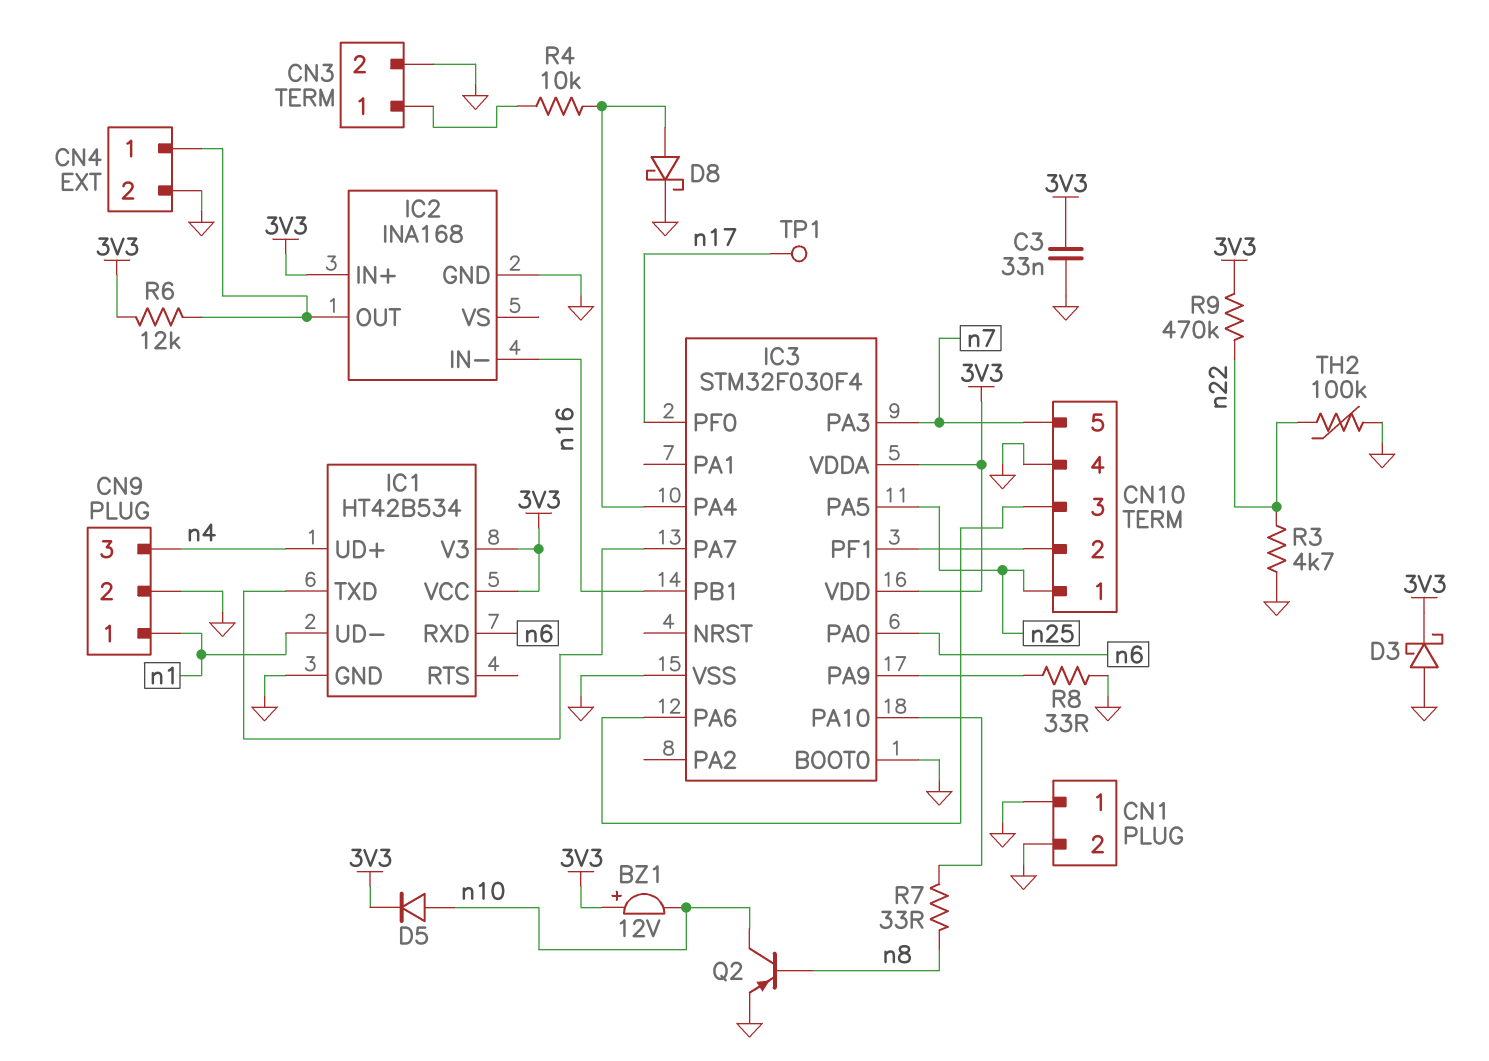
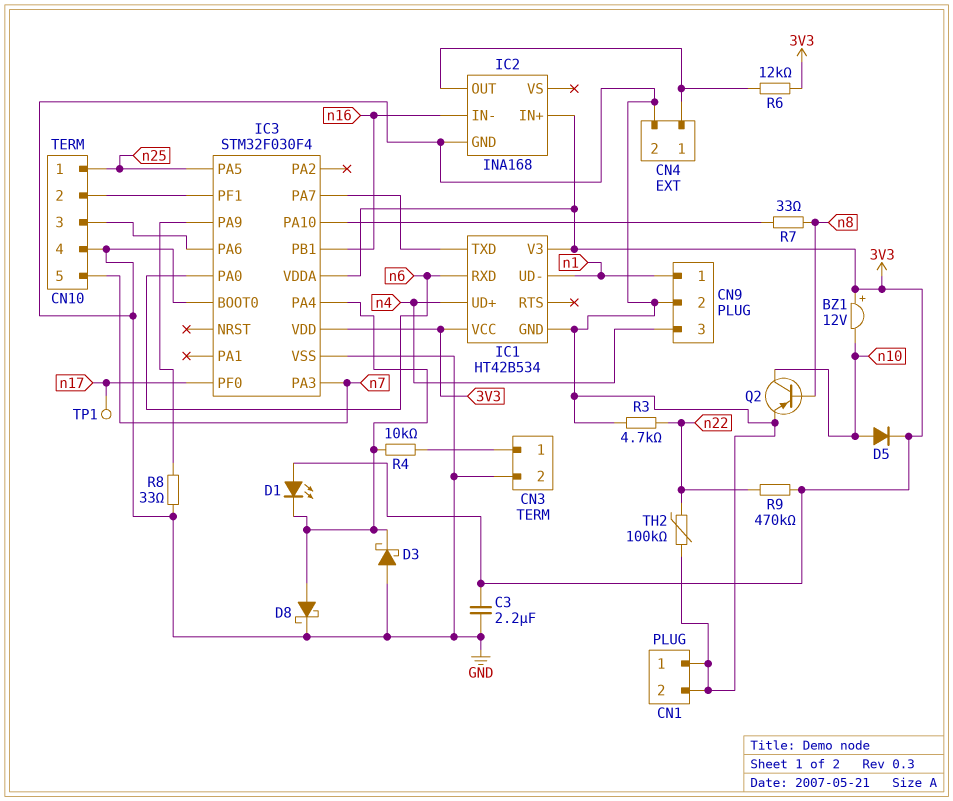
C3: 33nF (3V3, GND) -> 2.2uF (3V3, GND)
D1: none -> LED (A 3V3, K IC3/PA4)
D3: schottky (A GND, K 3V3) -> schottky (A GND, K IC3/PA4)

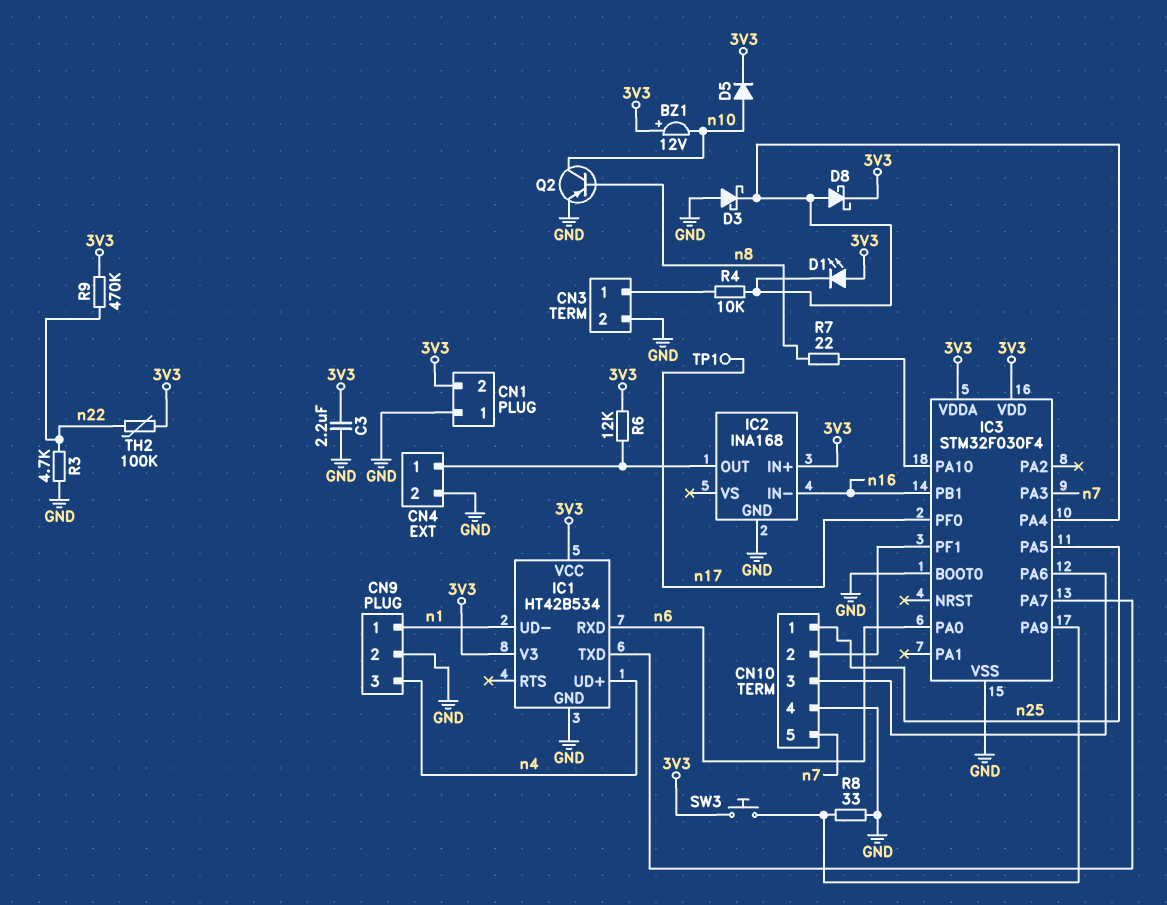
CN1 pin 2: GND -> 3V3
D8: schottky (A IC3/PA4, K GND) -> schottky (A IC3/PA4, K 3V3)
R7: 33 (IC3/PA10, n8) -> 22 (IC3/PA10, n8)
SW3: none -> button (3V3, IC3/PA9)
TH2: 100k (GND, n22) -> 100k (3V3, n22)

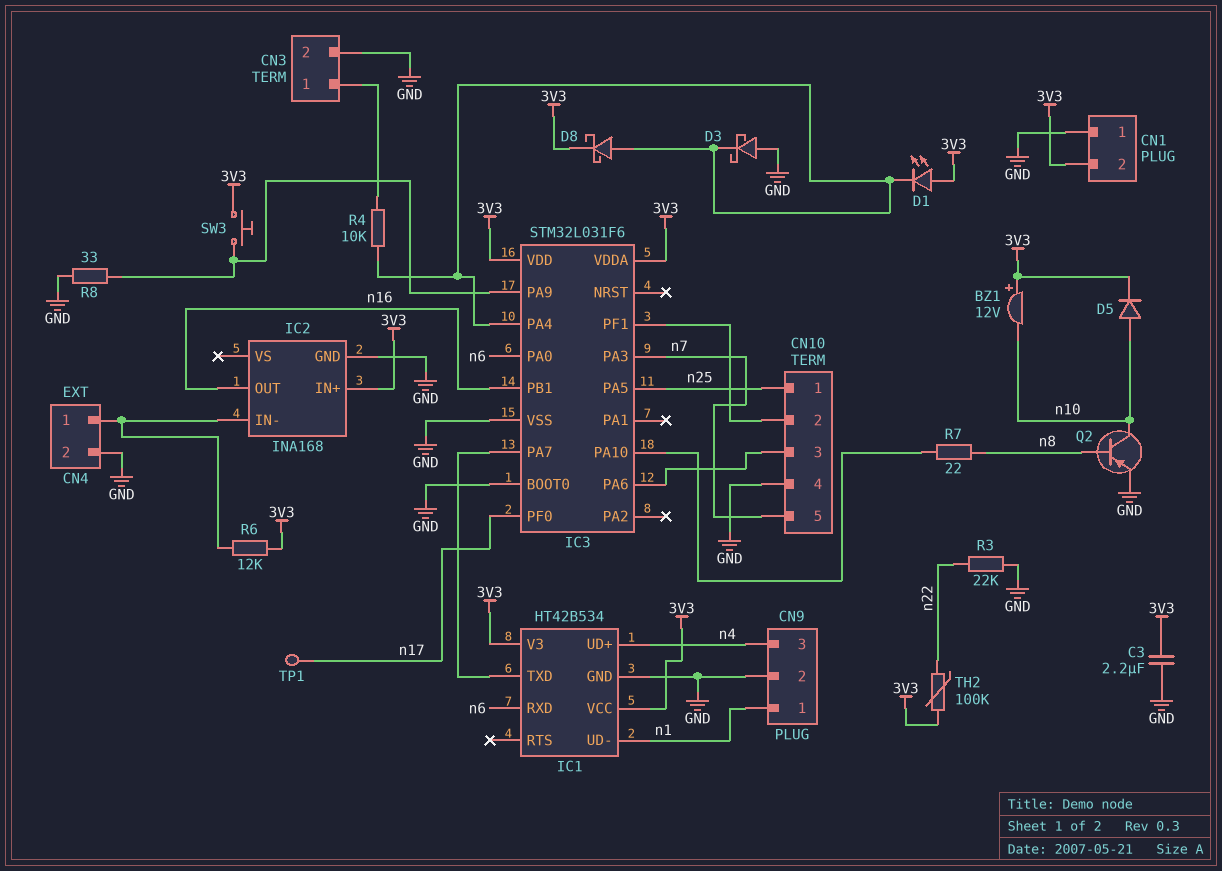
IC2 pin IN-: n16 -> CN4/1
IC2 pin OUT: CN4/1 -> n16
IC3: STM32F030F4 -> STM32L031F6
R3: 4.7k (GND, n22) -> 22k (GND, n22)
R9: 470k (3V3, n22) -> none

